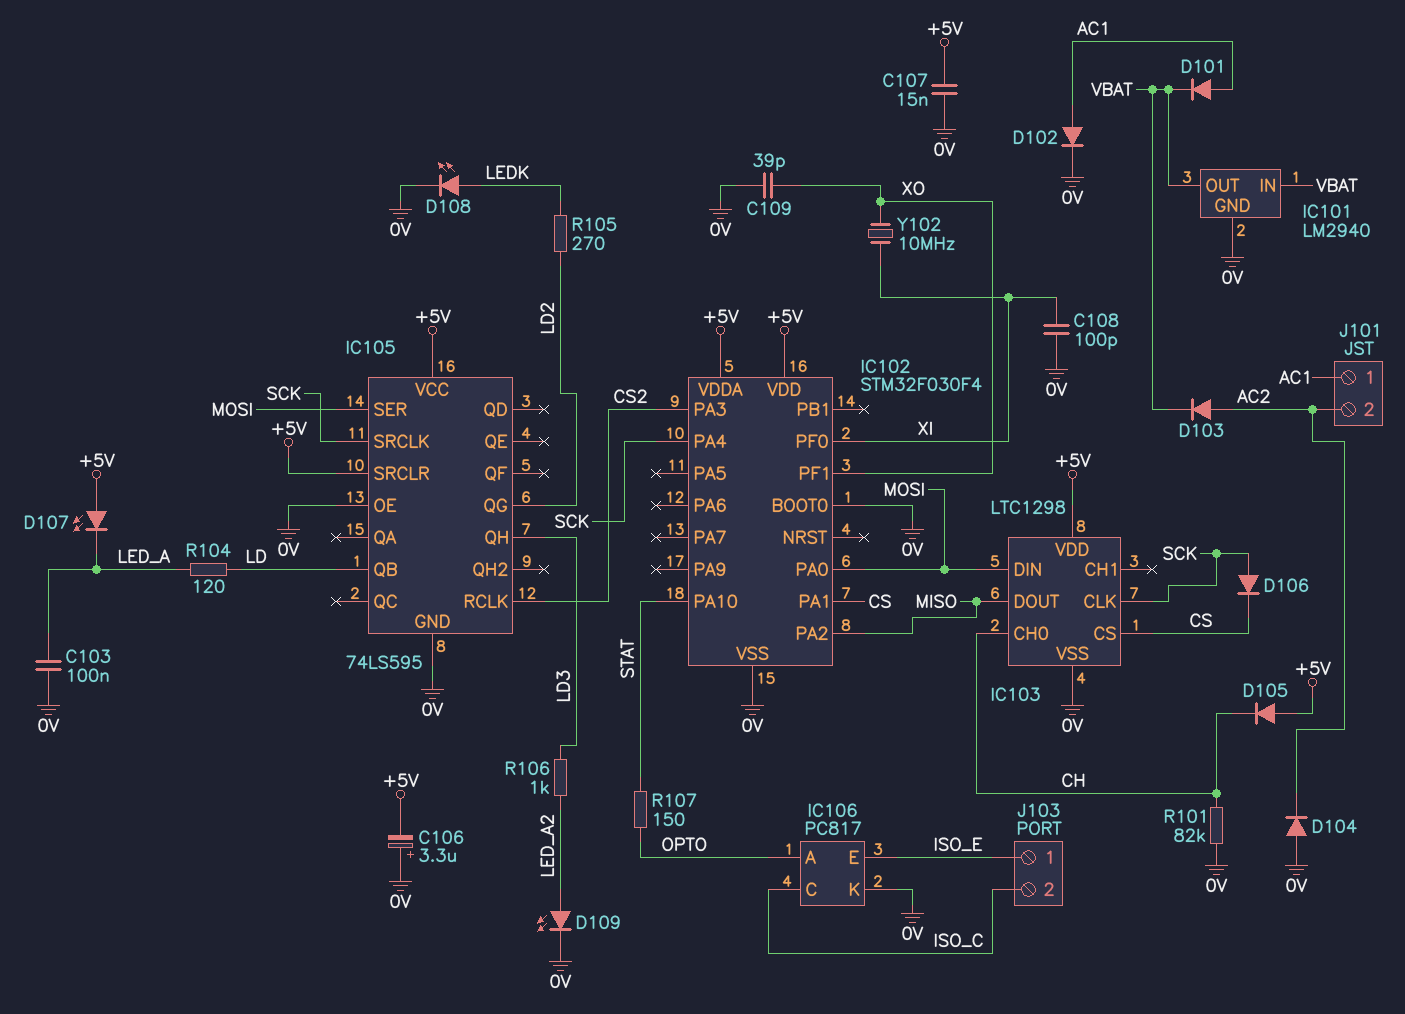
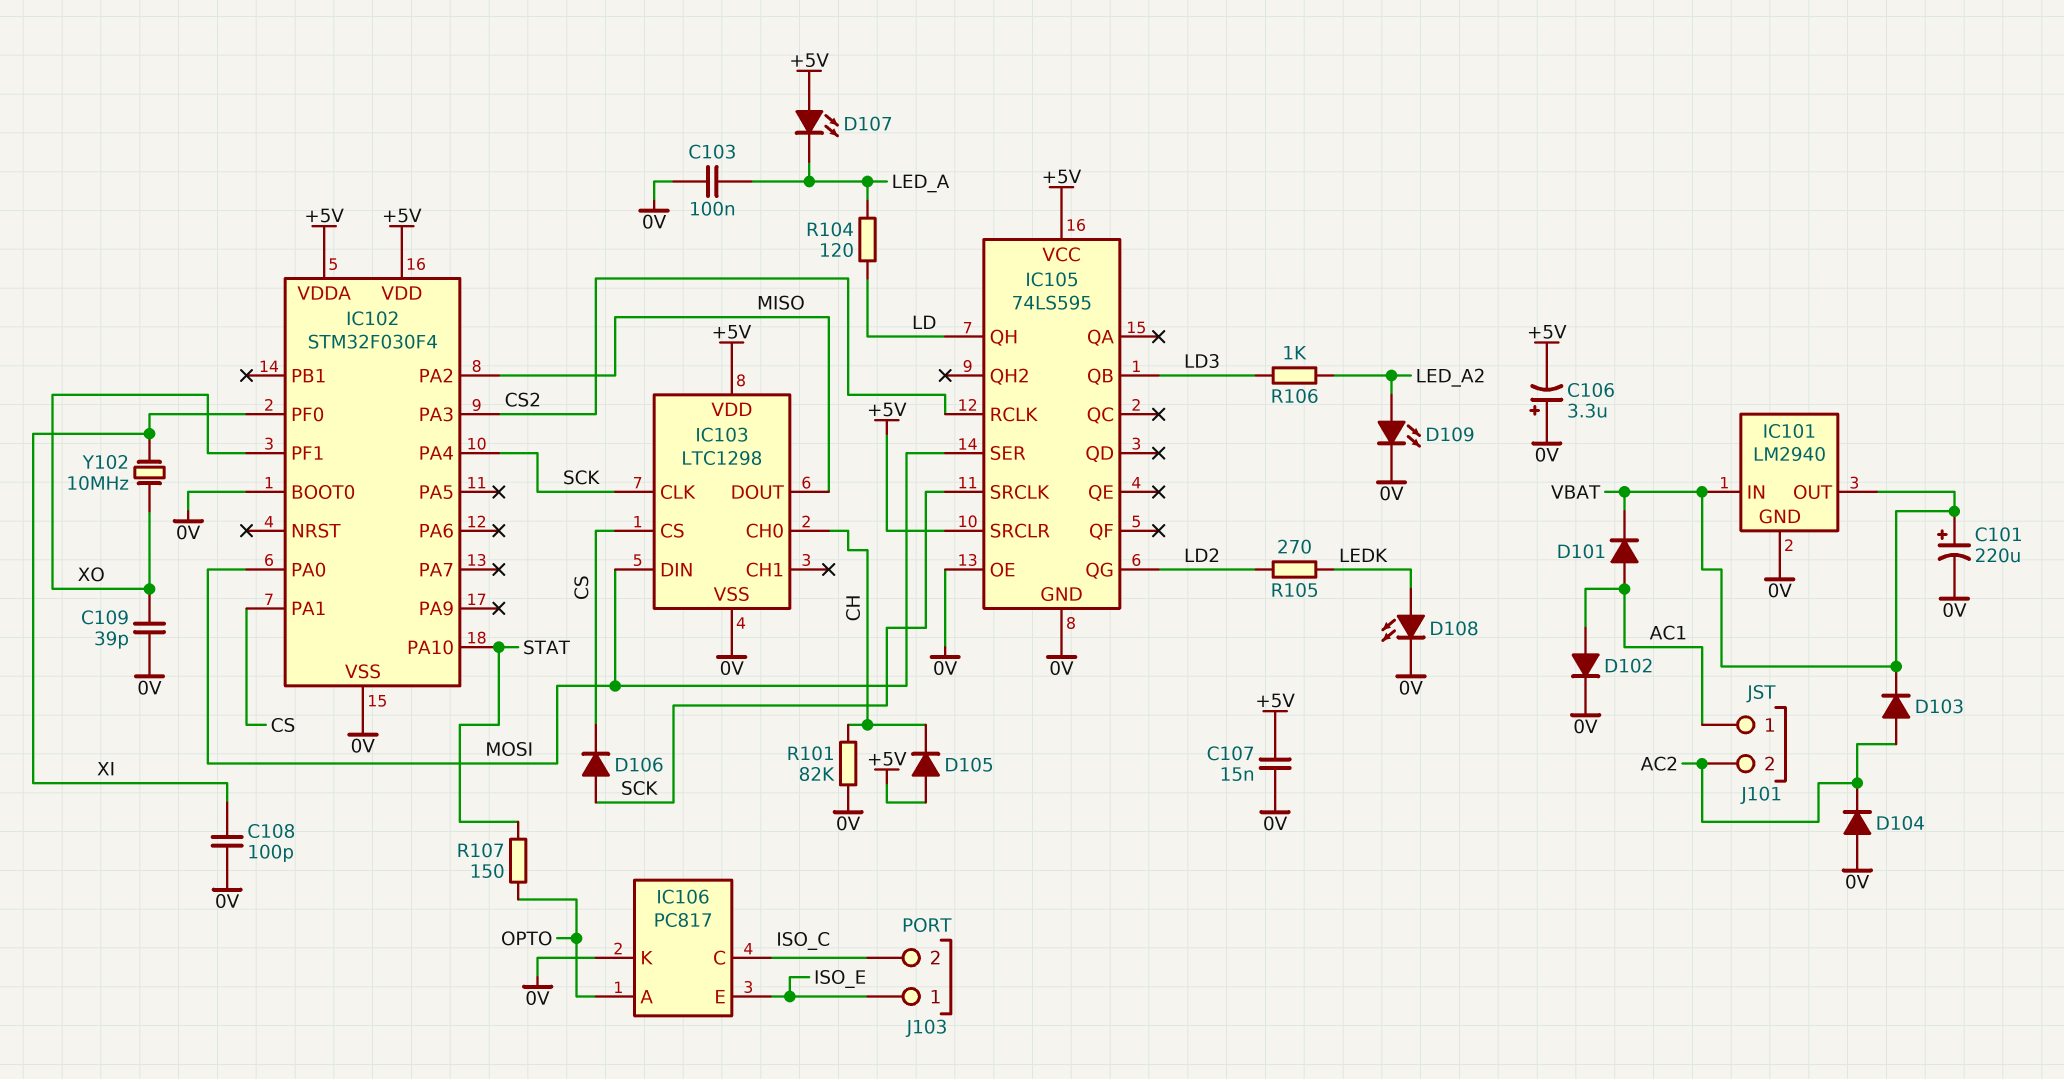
C101: none -> 220uF (plus VBAT, minus 0V)
IC105 pin QB: LD -> LD3
IC105 pin QH: LD3 -> LD

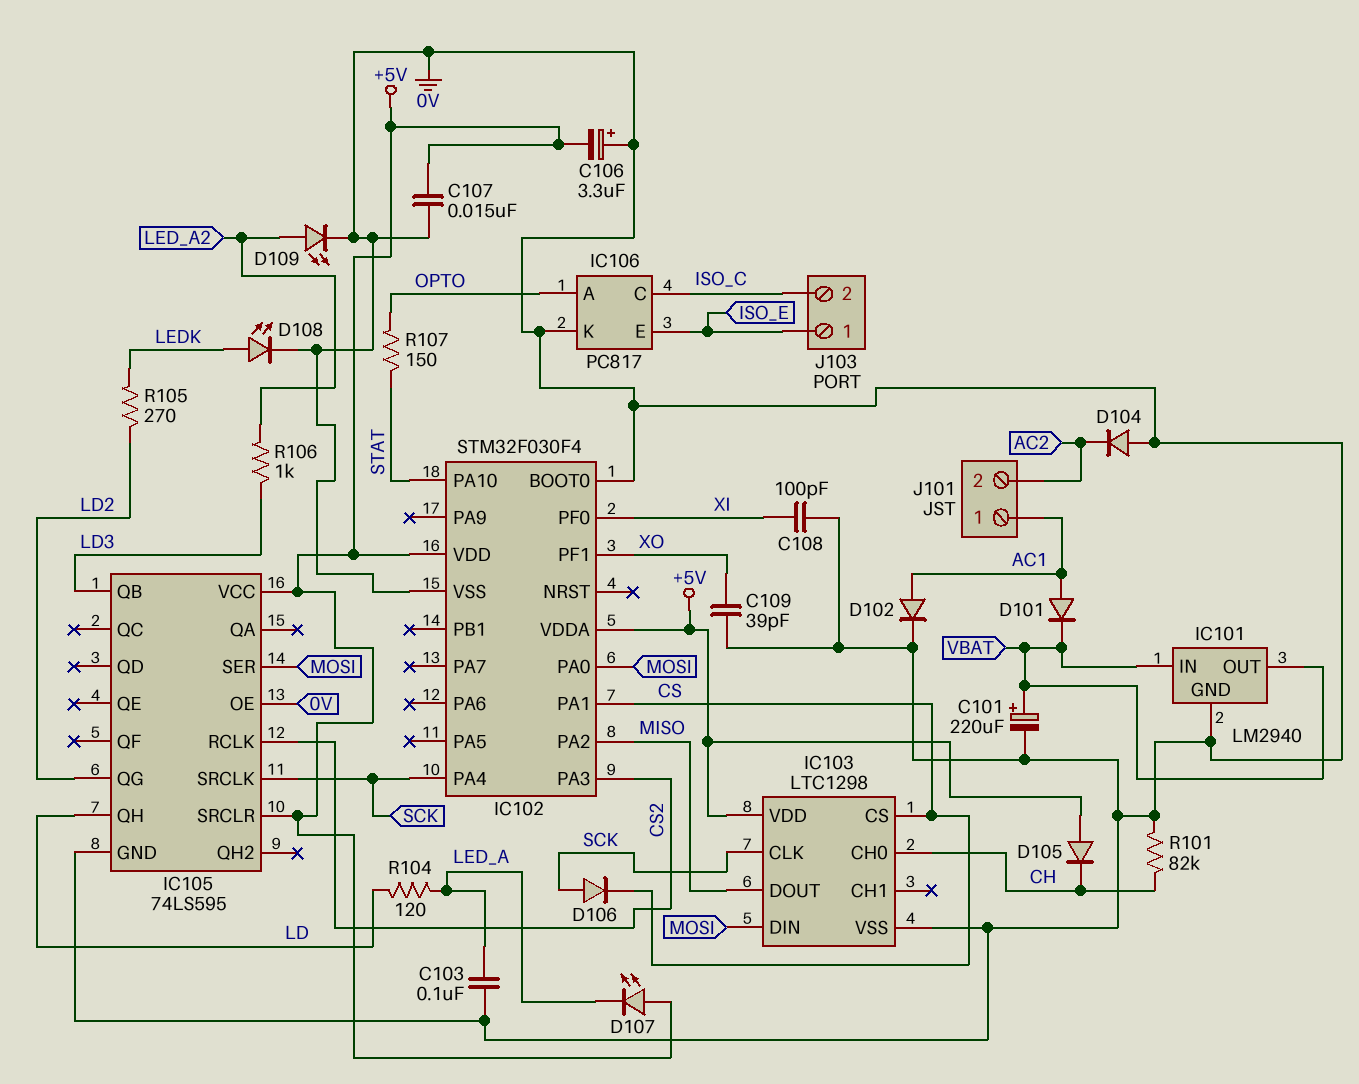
D103: diode (A AC2, K VBAT) -> none
Y102: 10MHz (XI, XO) -> none

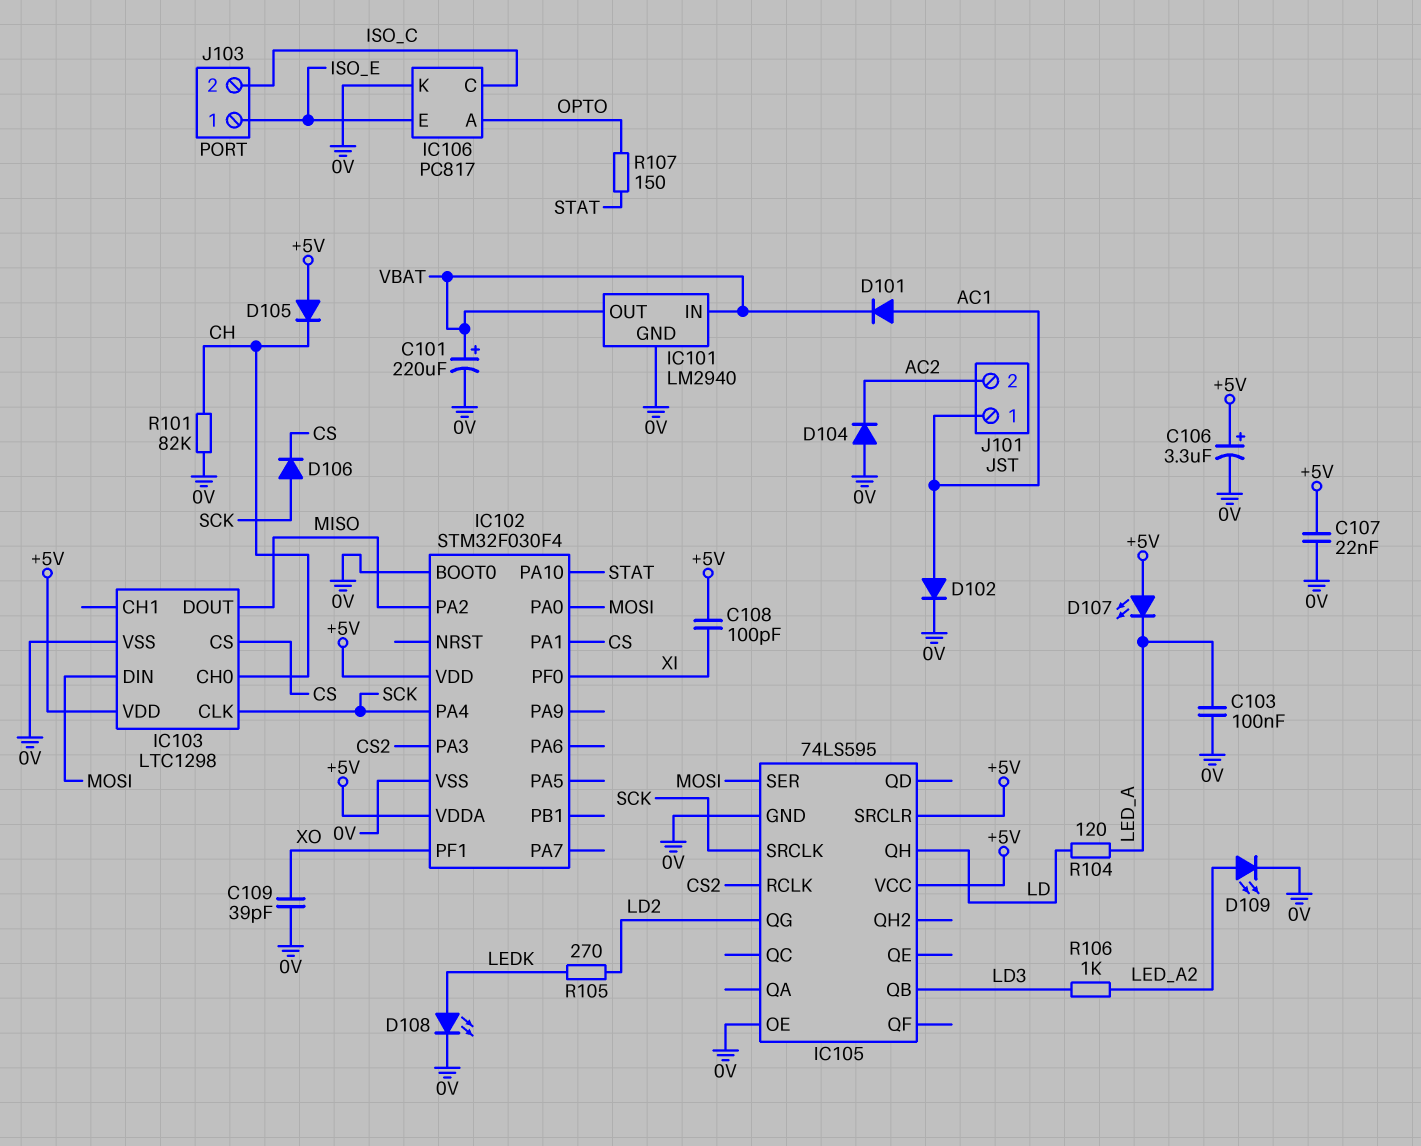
C106: 3.3uF (plus 0V, minus +5V) -> 3.3uF (plus +5V, minus 0V)
C107: 15nF (+5V, 0V) -> 22nF (+5V, 0V)
C108: 100pF (0V, XI) -> 100pF (+5V, XI)

